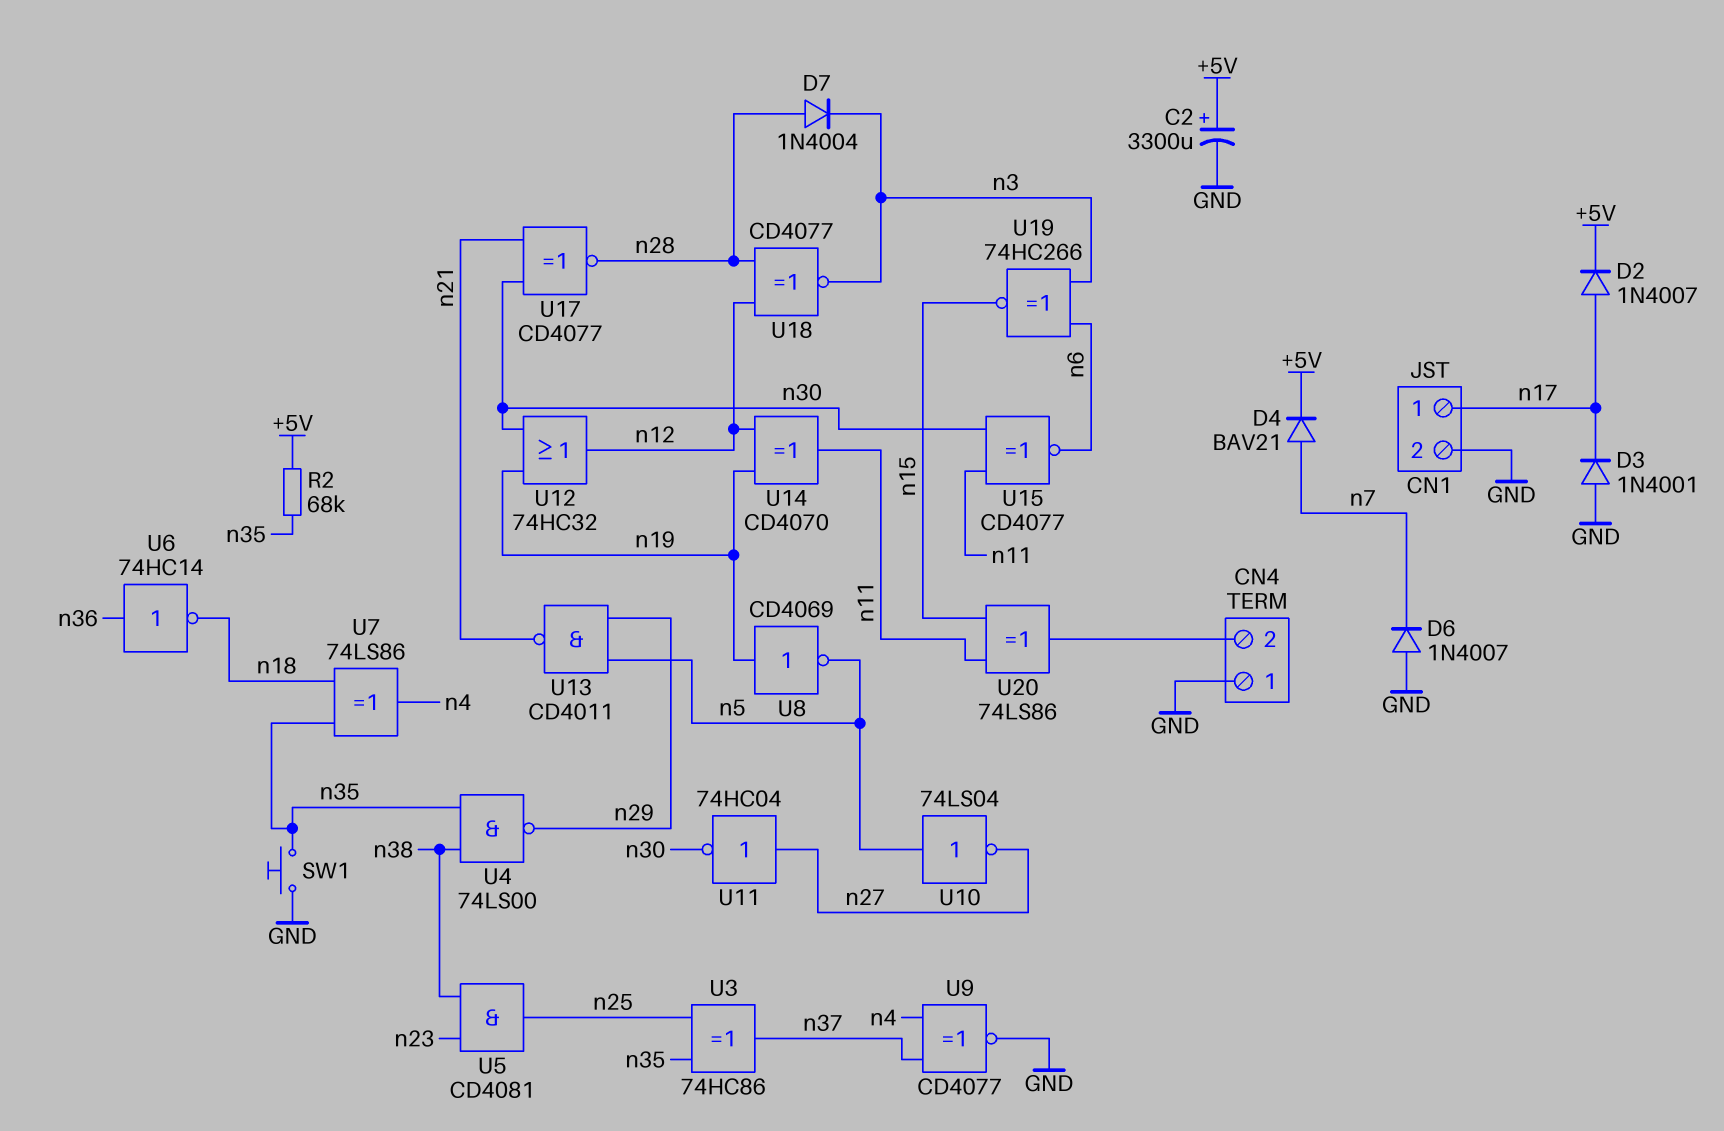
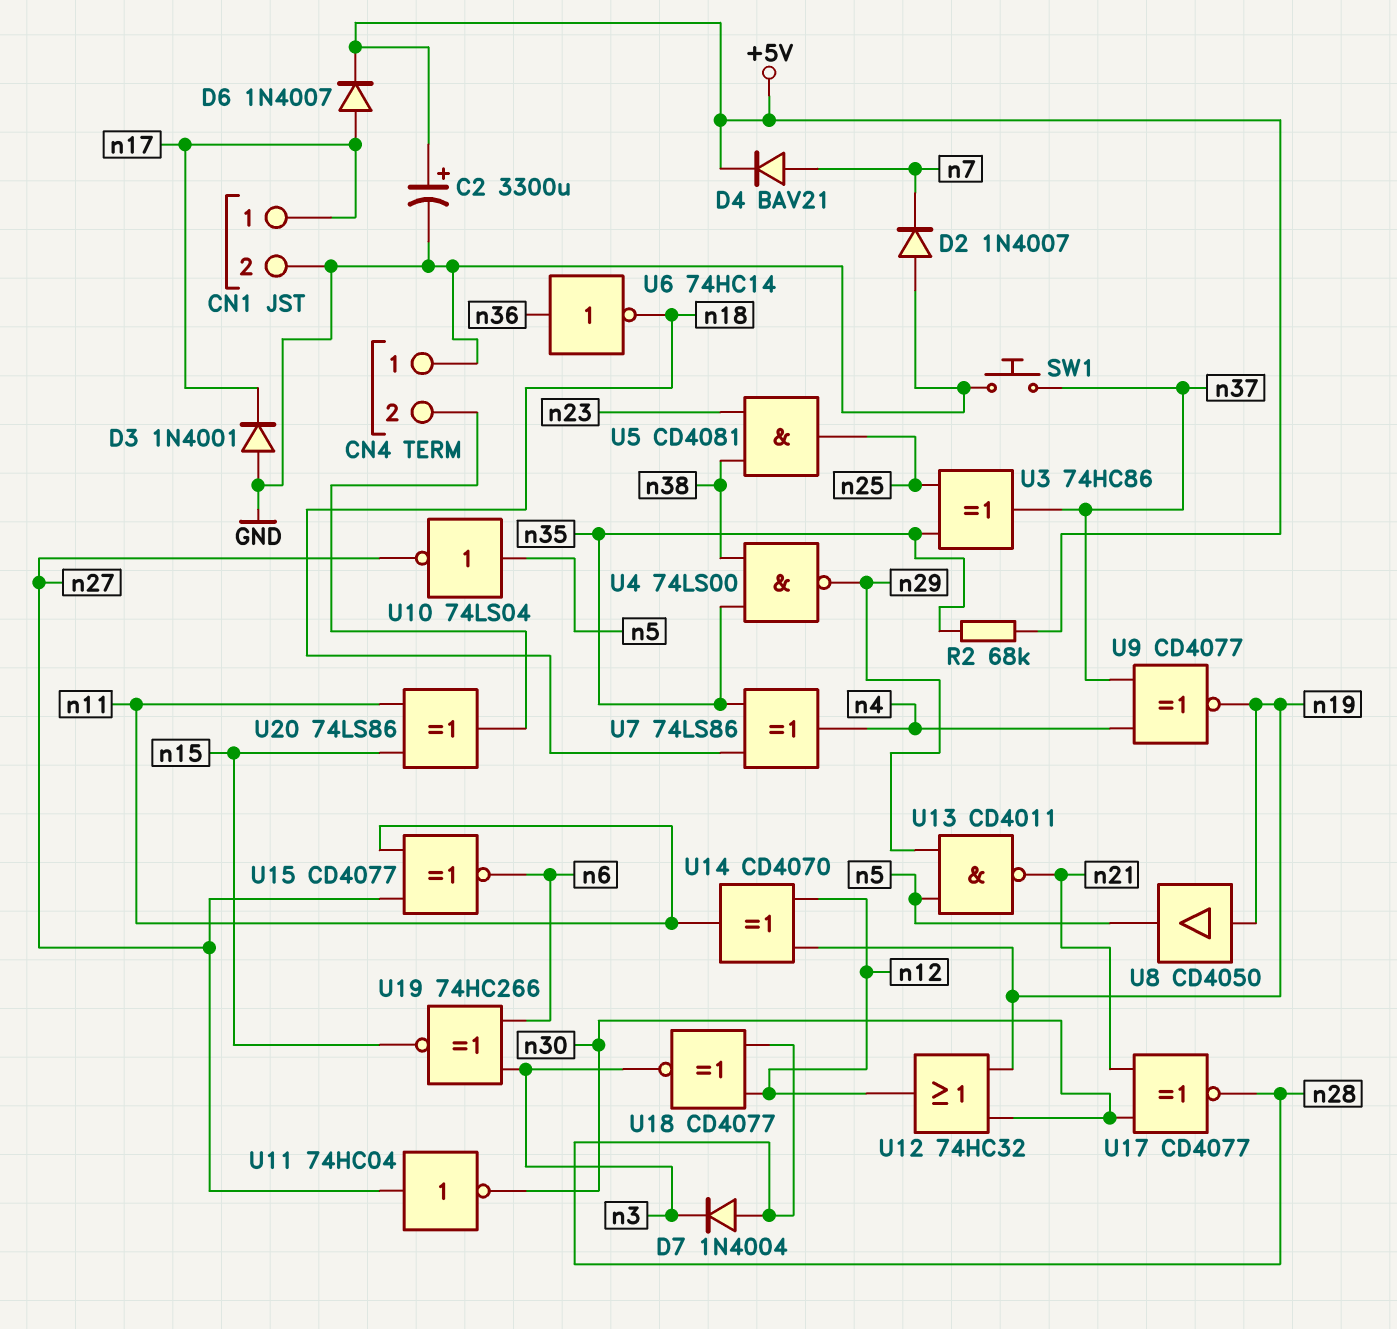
D2: diode 1N4007 (A n17, K +5V) -> diode 1N4007 (A GND, K n7)
D6: diode 1N4007 (A GND, K n7) -> diode 1N4007 (A n17, K +5V)
SW1: button (GND, n35) -> button (GND, n37)
U8: NOT CD4069 (in n19, out n5) -> buffer CD4050 (in n19, out n5)
U9: XNOR CD4077 (in n4, in n37, out GND) -> XNOR CD4077 (in n4, in n37, out n19)
U15: XNOR CD4077 (in n11, in n30, out n6) -> XNOR CD4077 (in n11, in n27, out n6)

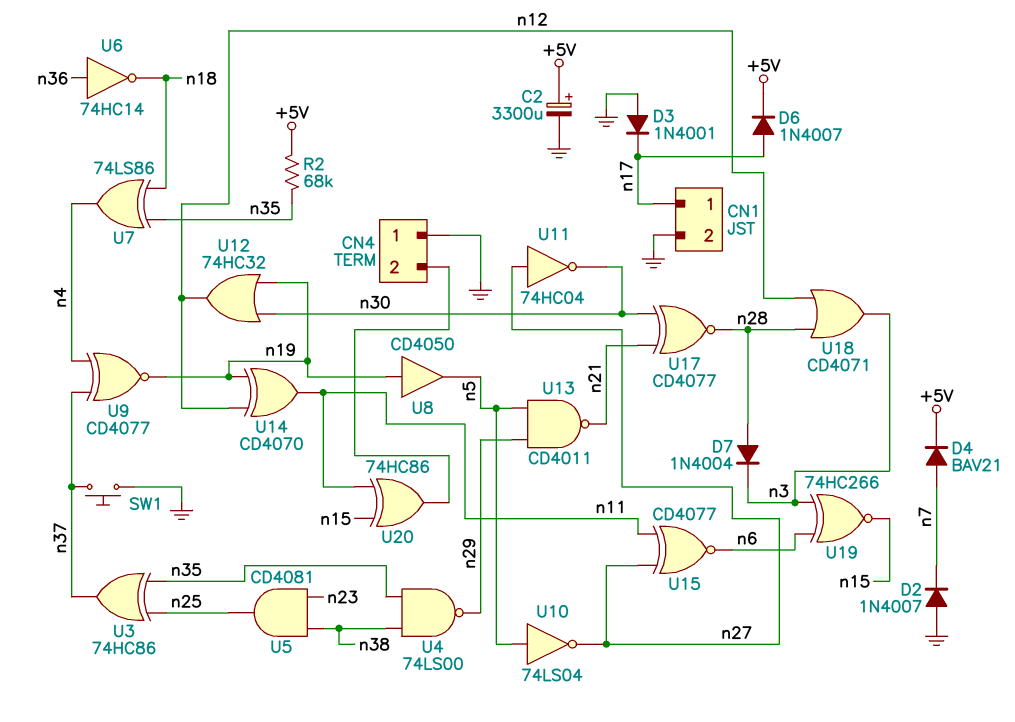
U18: XNOR CD4077 (in n12, in n28, out n3) -> OR CD4071 (in n12, in n28, out n3)
U20: XOR 74LS86 (in n11, in n15, out CN4/2) -> XOR 74HC86 (in n11, in n15, out CN4/2)

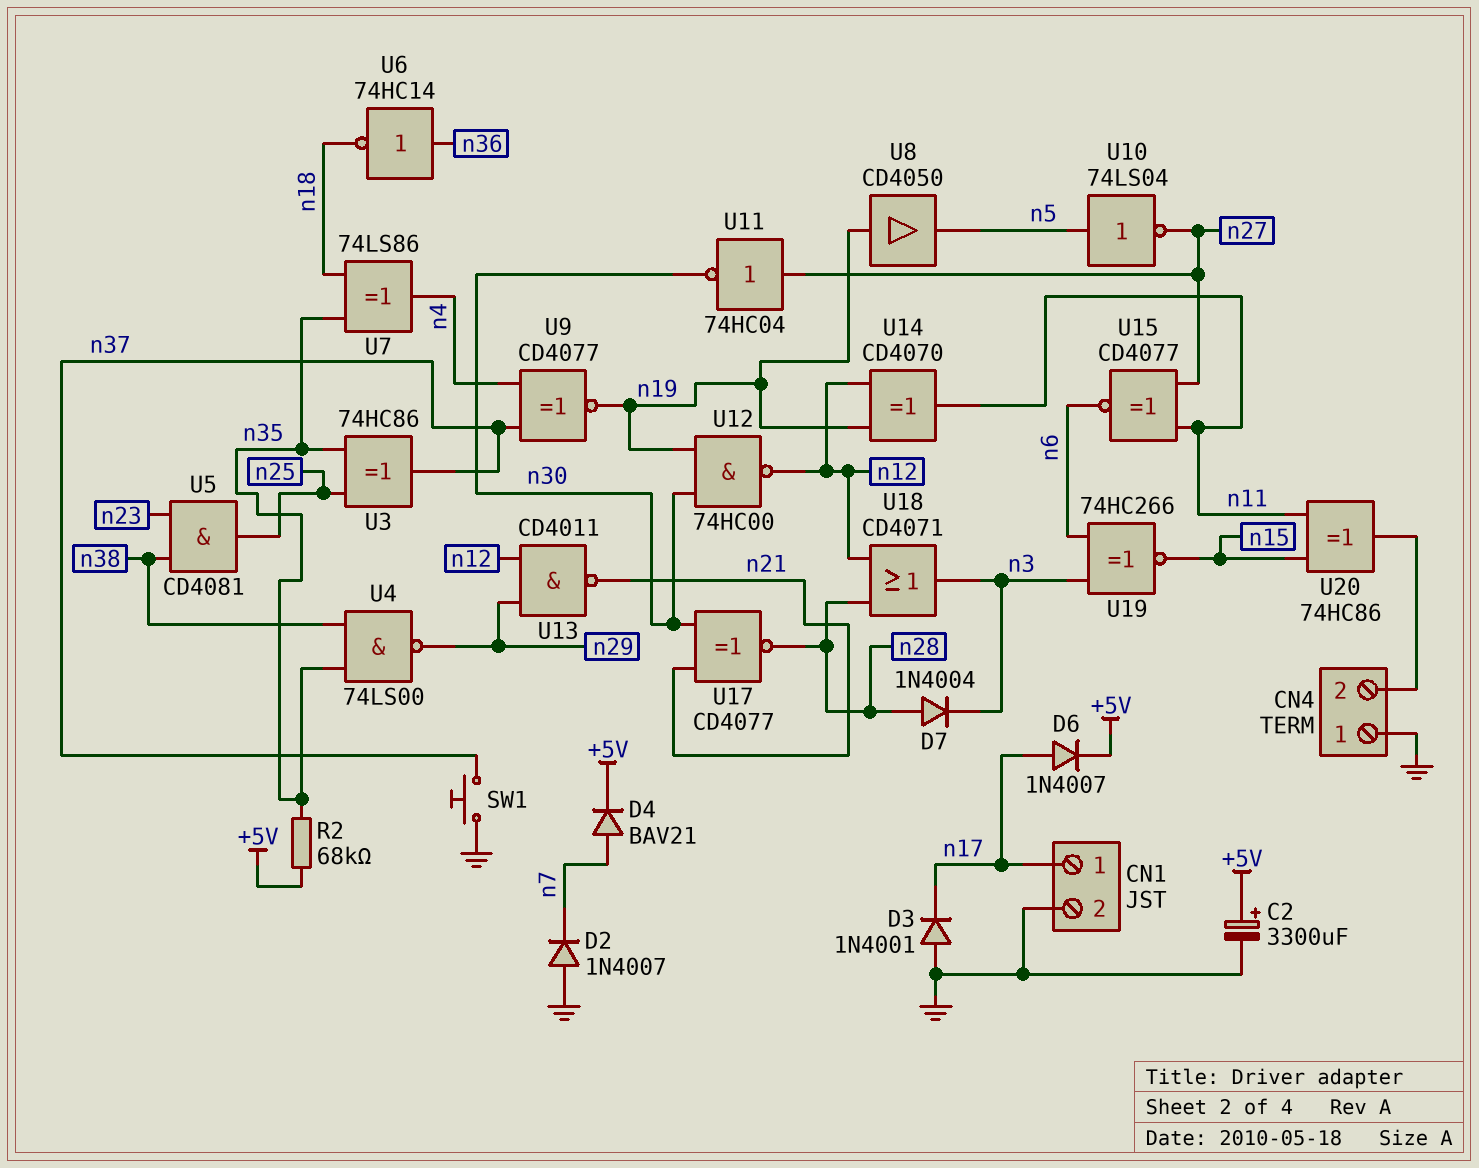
U12: OR 74HC32 (in n19, in n30, out n12) -> NAND 74HC00 (in n19, in n30, out n12)
U13: NAND CD4011 (in n5, in n29, out n21) -> NAND CD4011 (in n12, in n29, out n21)

